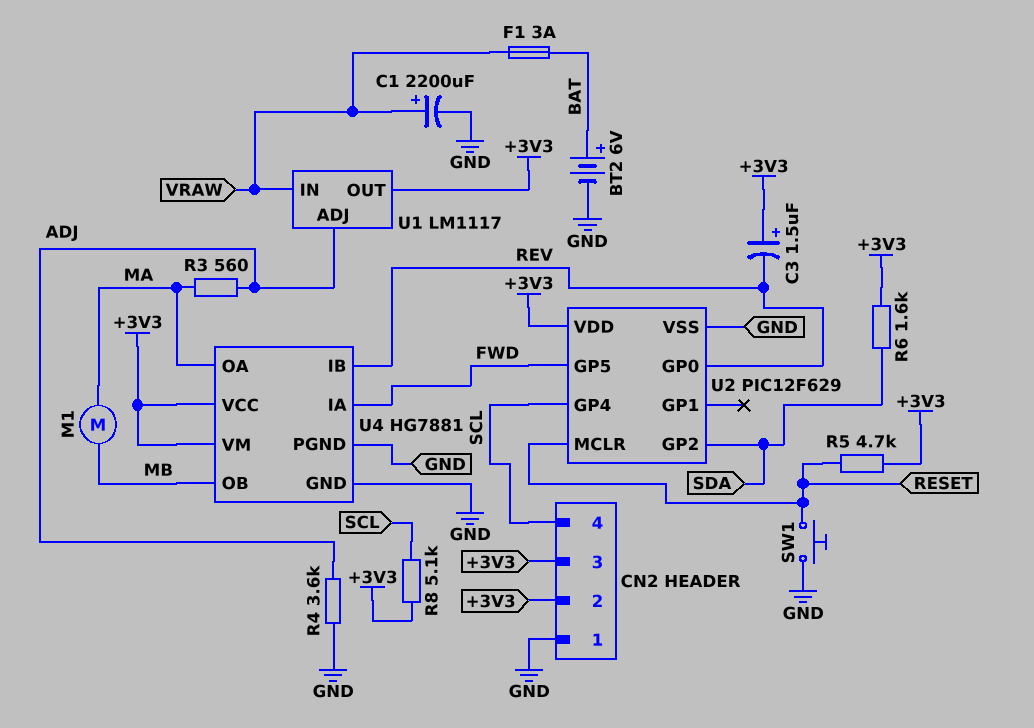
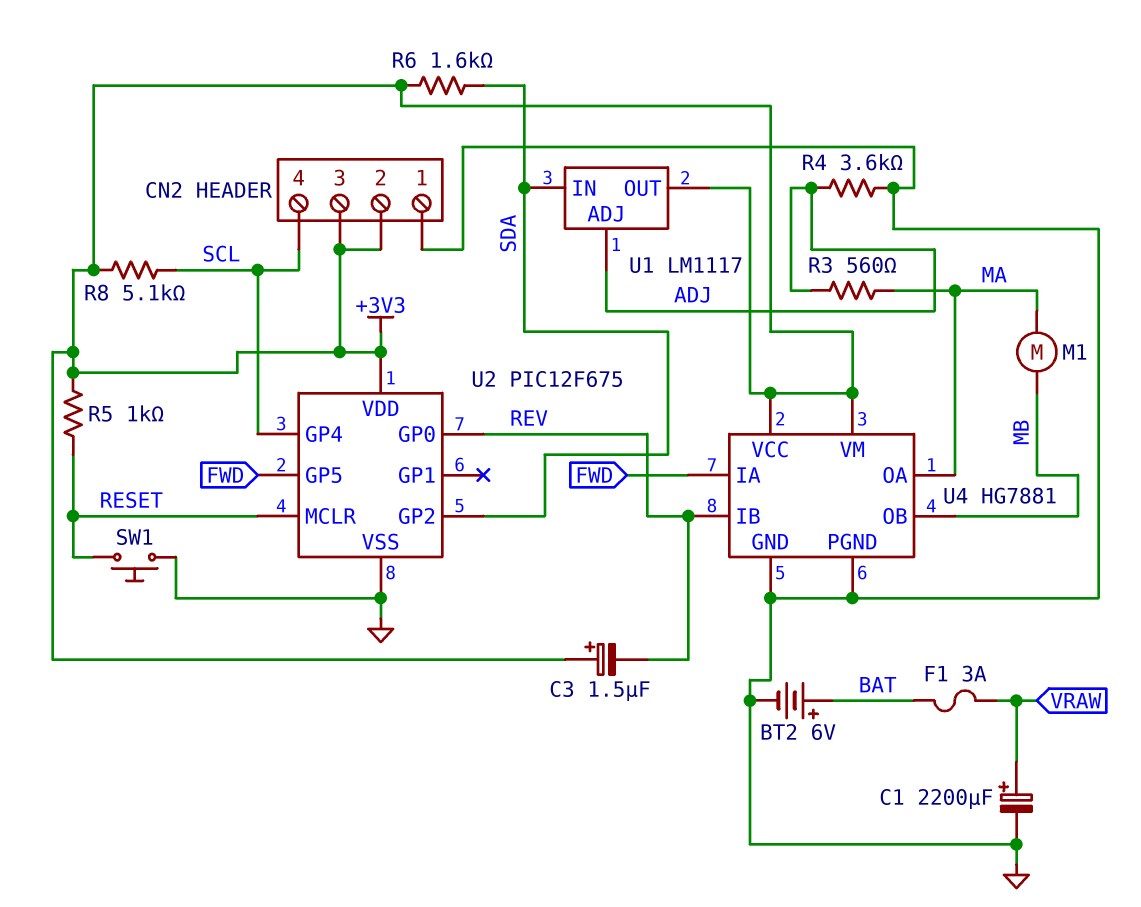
R5: 4.7k (+3V3, RESET) -> 1k (+3V3, RESET)
U1 pin IN: VRAW -> SDA
U2: PIC12F629 -> PIC12F675

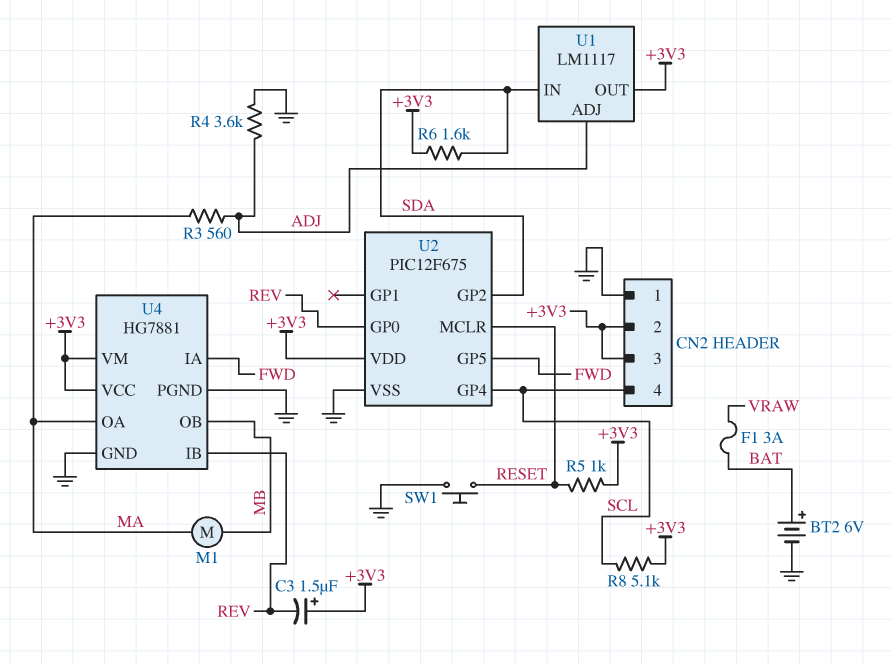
C1: 2200uF (plus VRAW, minus GND) -> none

